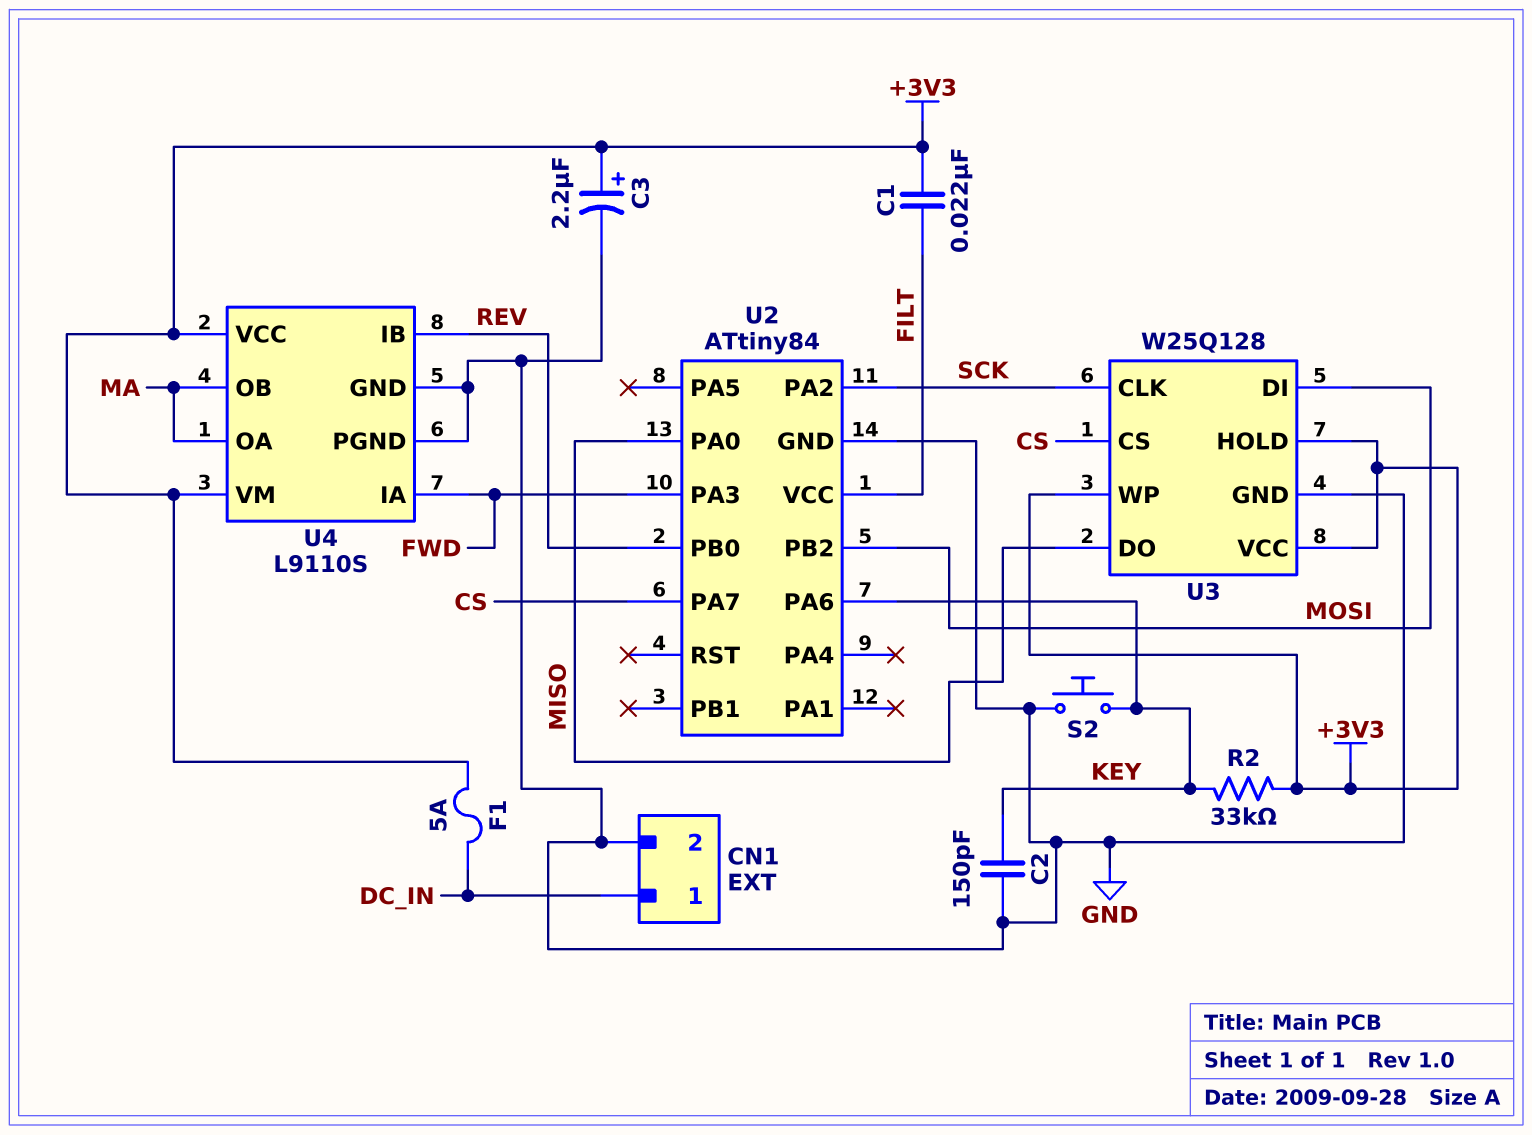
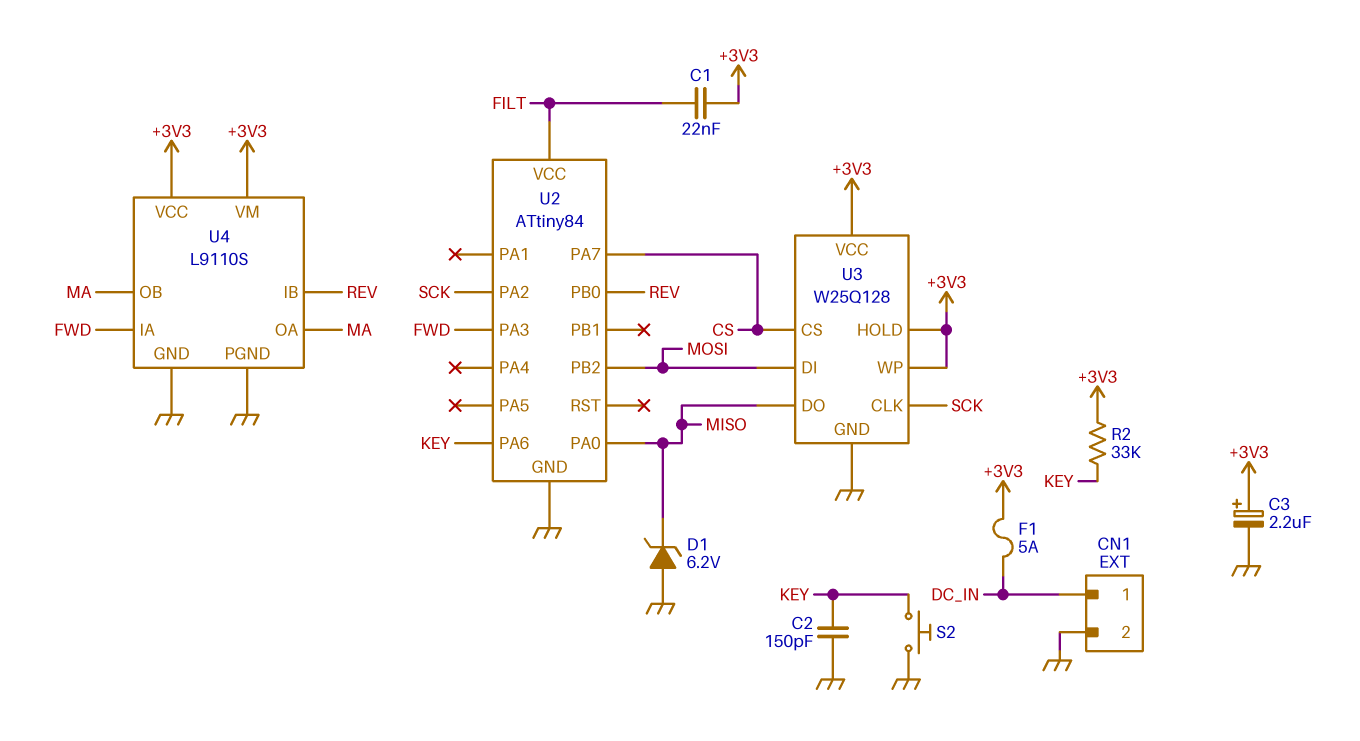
D1: none -> zener 6.2V (A GND, K MISO)

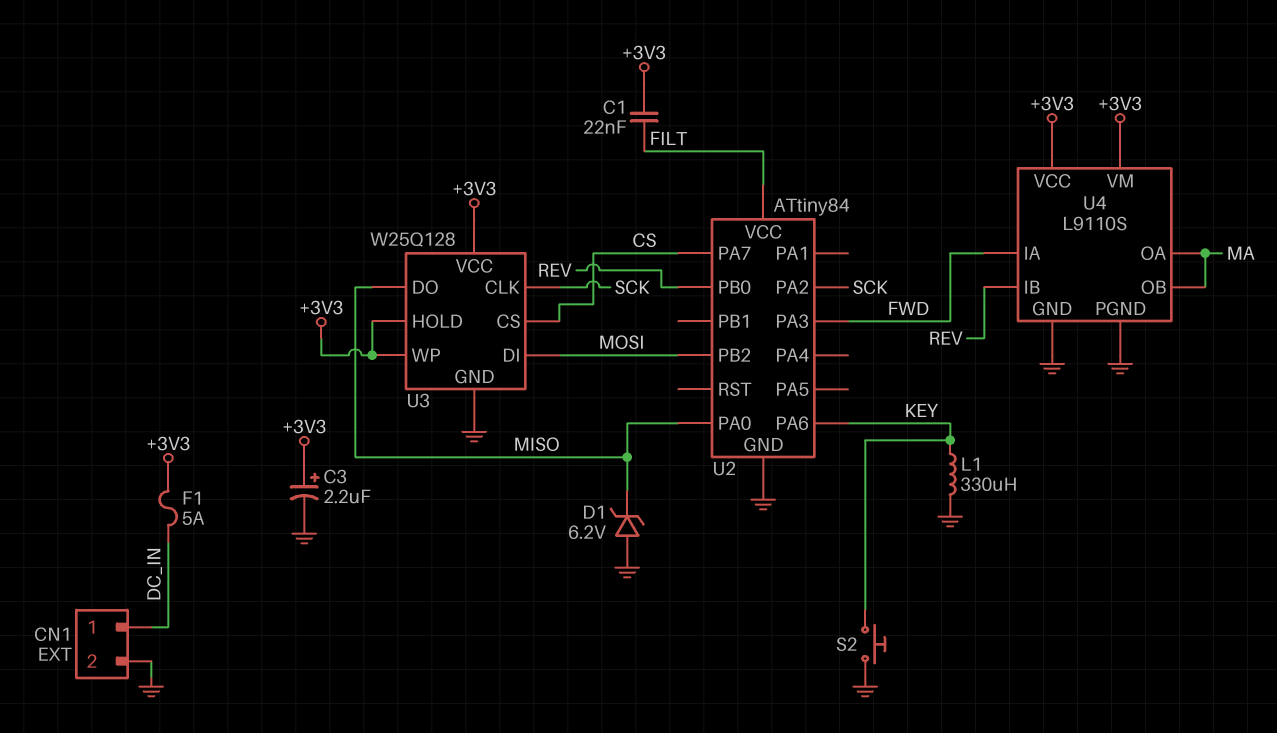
C2: 150pF (GND, KEY) -> none
L1: none -> 330uH (GND, KEY)
R2: 33k (+3V3, KEY) -> none

